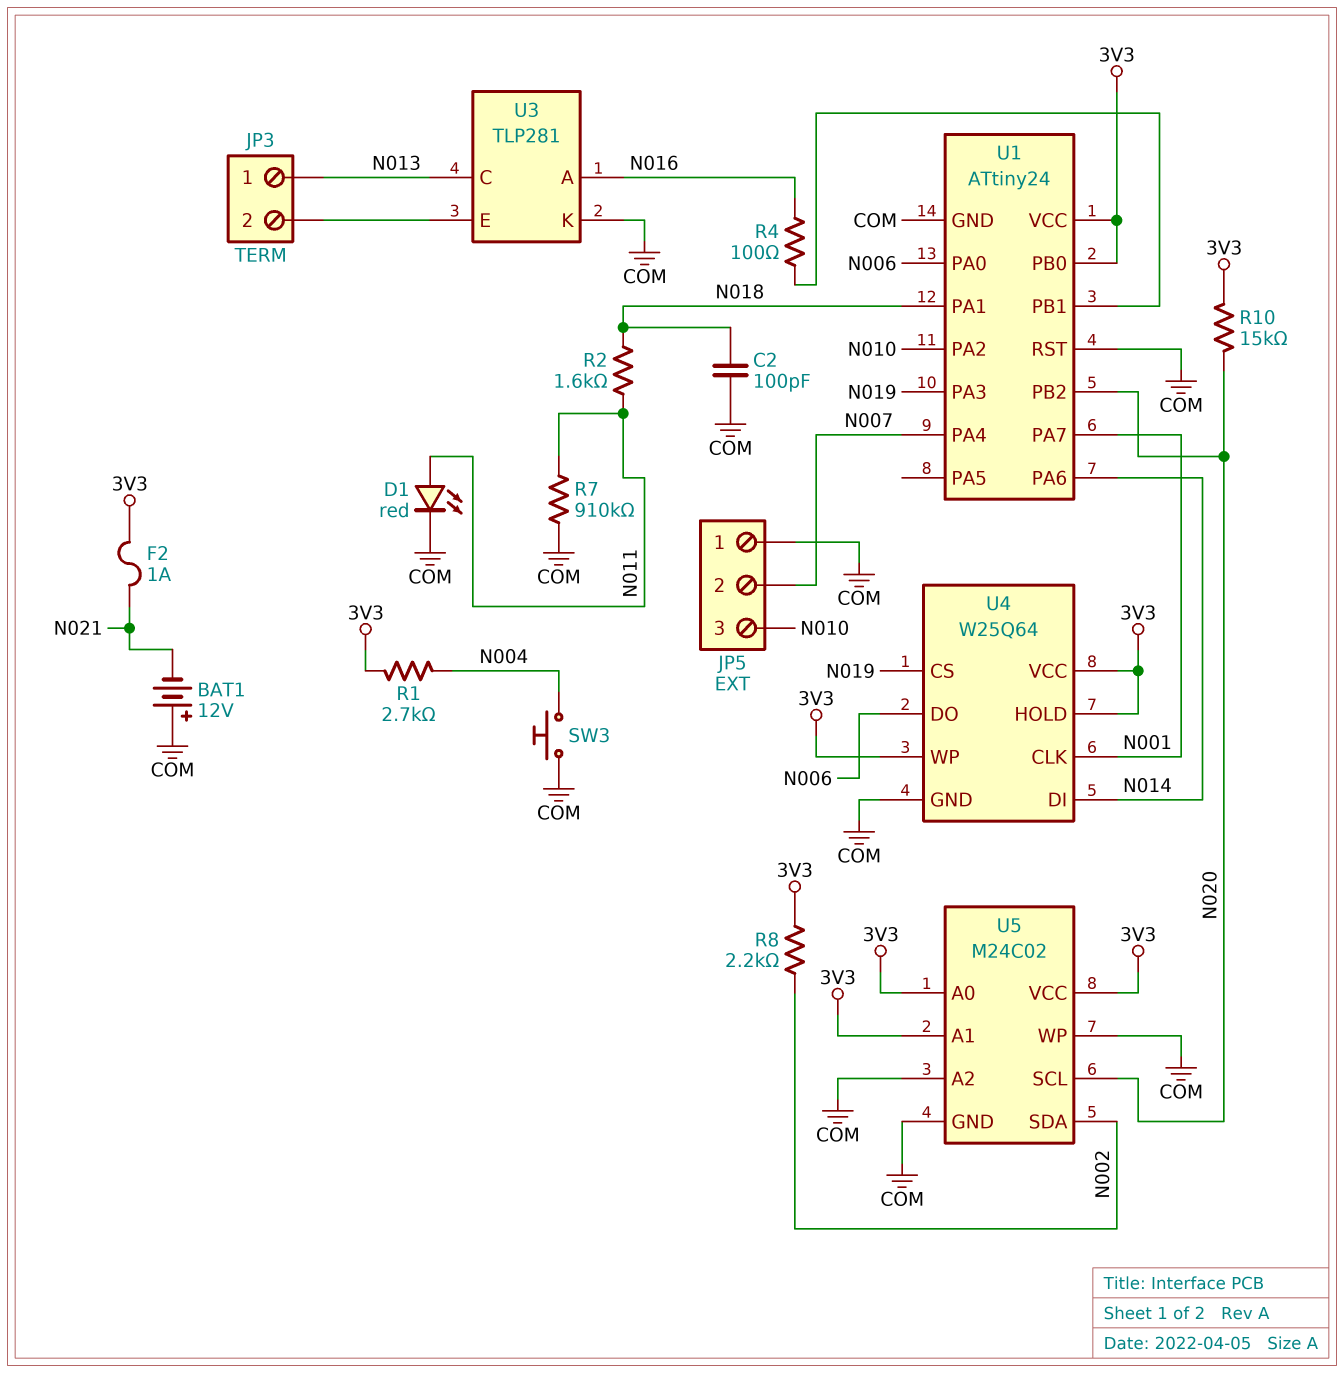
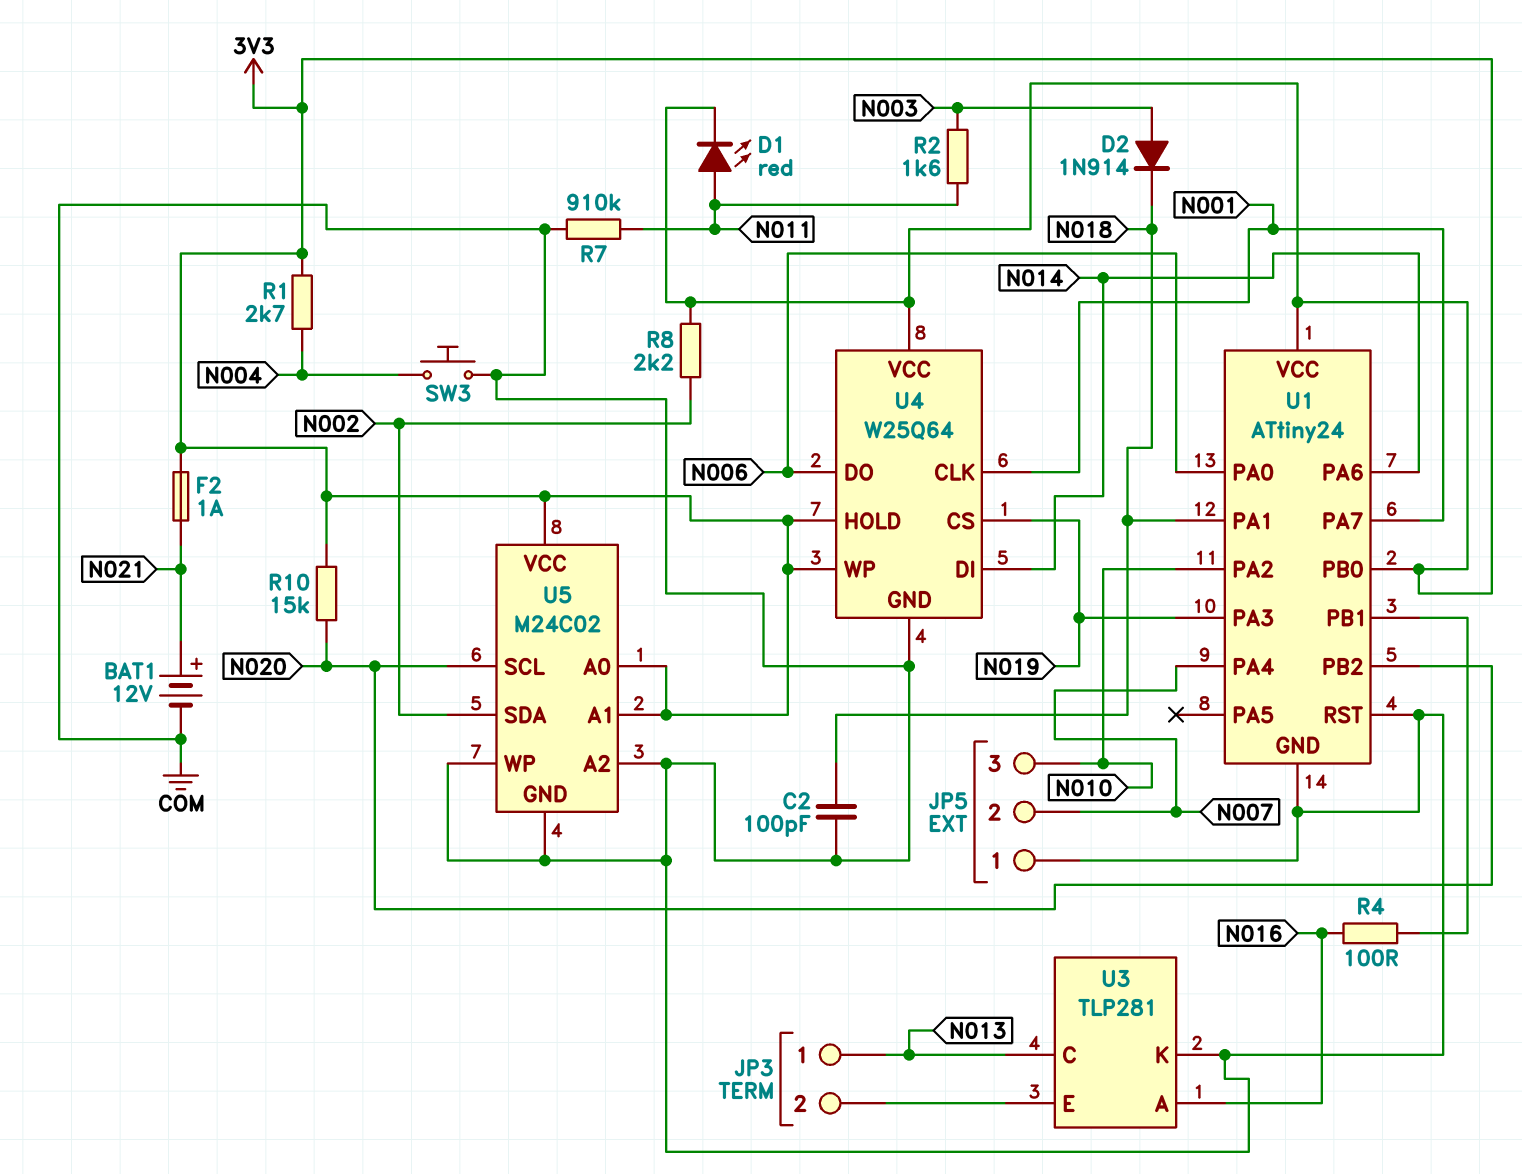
BAT1: 12V (plus COM, minus N021) -> 12V (plus N021, minus COM)
D1: LED red (A N011, K COM) -> LED red (A N011, K 3V3)
D2: none -> diode 1N914 (A N003, K N018)
R2: 1.6k (N011, N018) -> 1.6k (N003, N011)

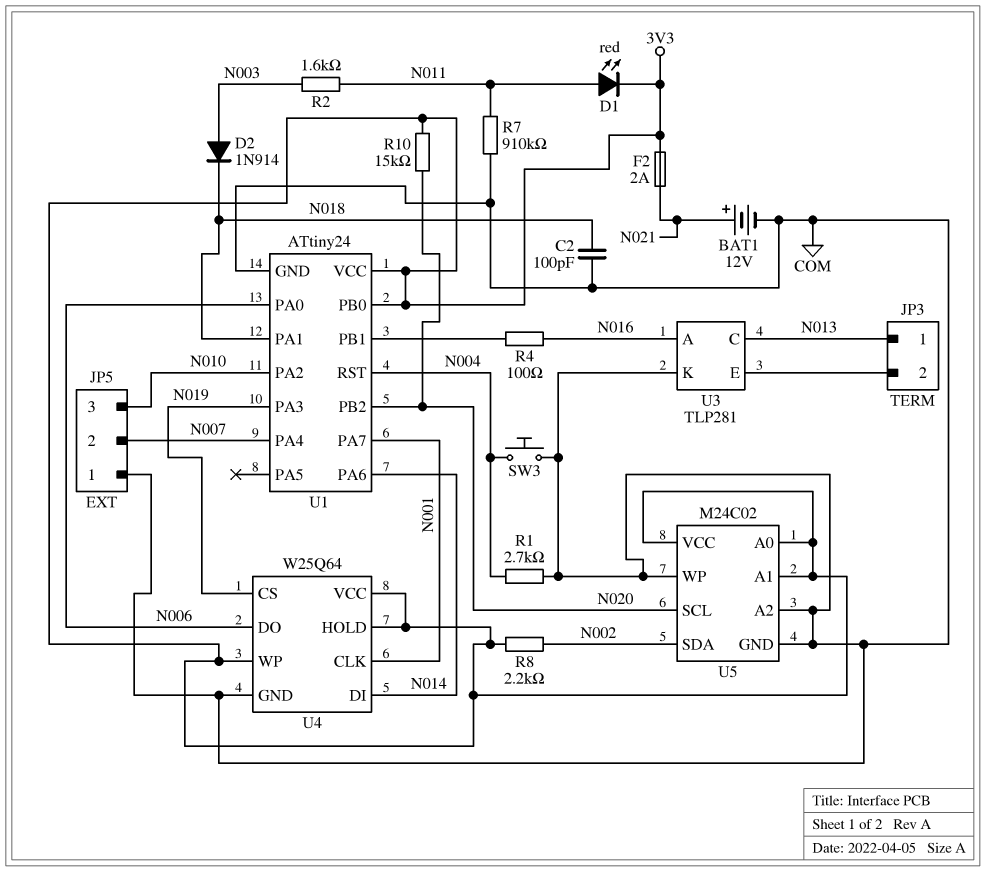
F2: 1A (3V3, N021) -> 2A (3V3, N021)
R1: 2.7k (3V3, N004) -> 2.7k (COM, N004)
U1 pin RST: COM -> N004

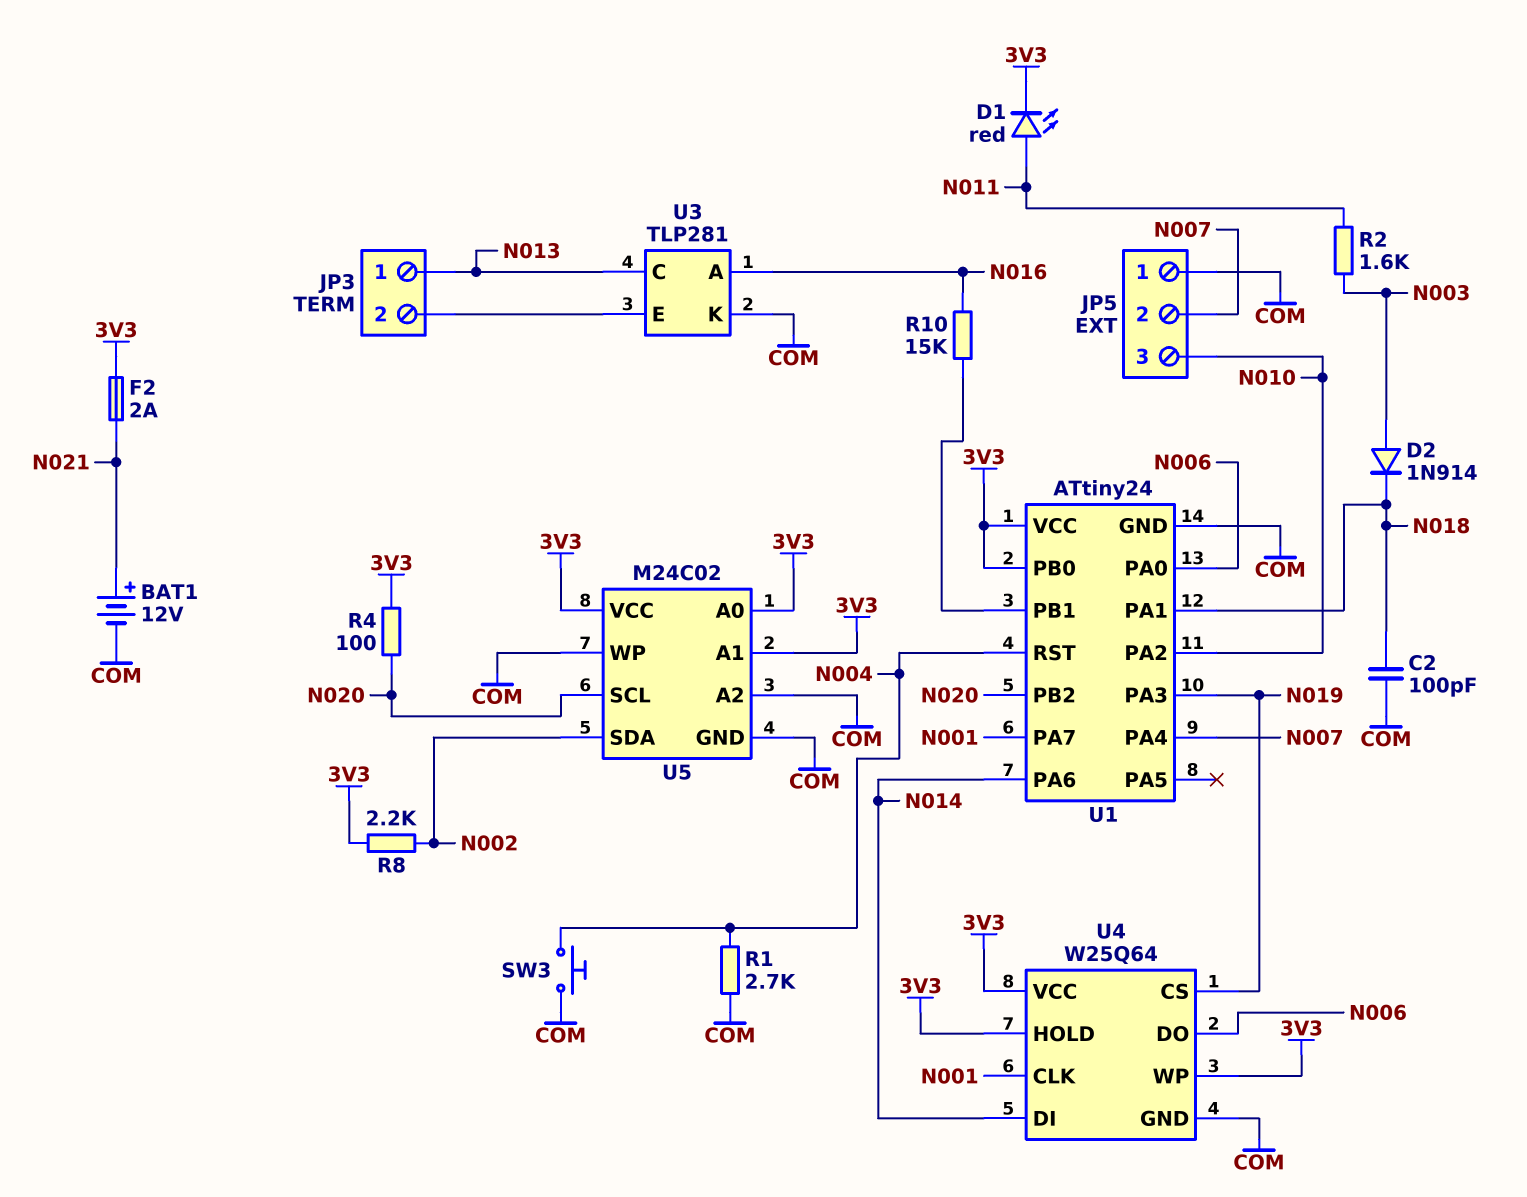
R4: 100 (N016, U1/PB1) -> 100 (3V3, N020)
R7: 910k (COM, N011) -> none
R10: 15k (3V3, N020) -> 15k (N016, U1/PB1)

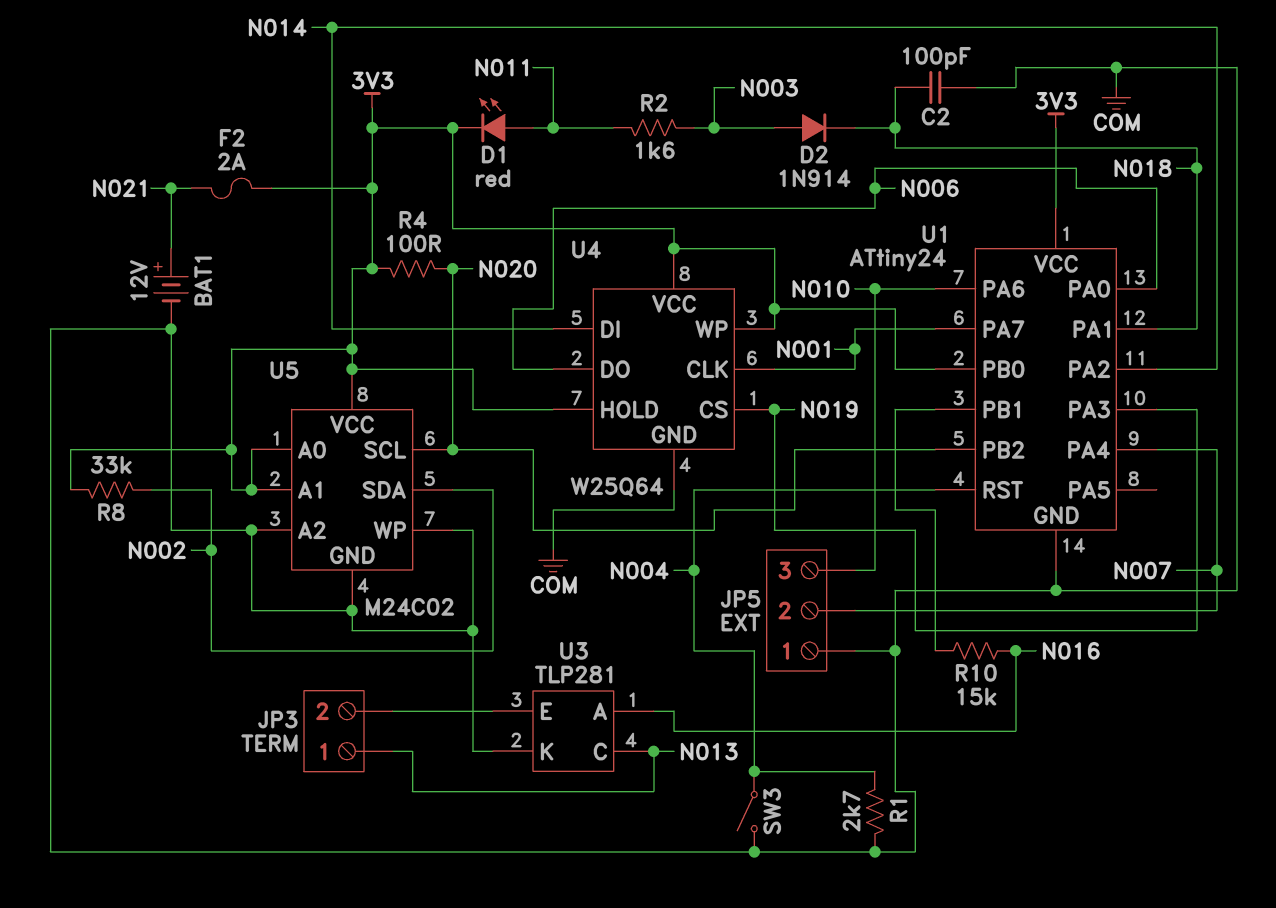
R8: 2.2k (3V3, N002) -> 33k (3V3, N002)
SW3: button (COM, N004) -> switch (COM, N004)
U1 pin PA2: N010 -> N014
U1 pin PA6: N014 -> N010

